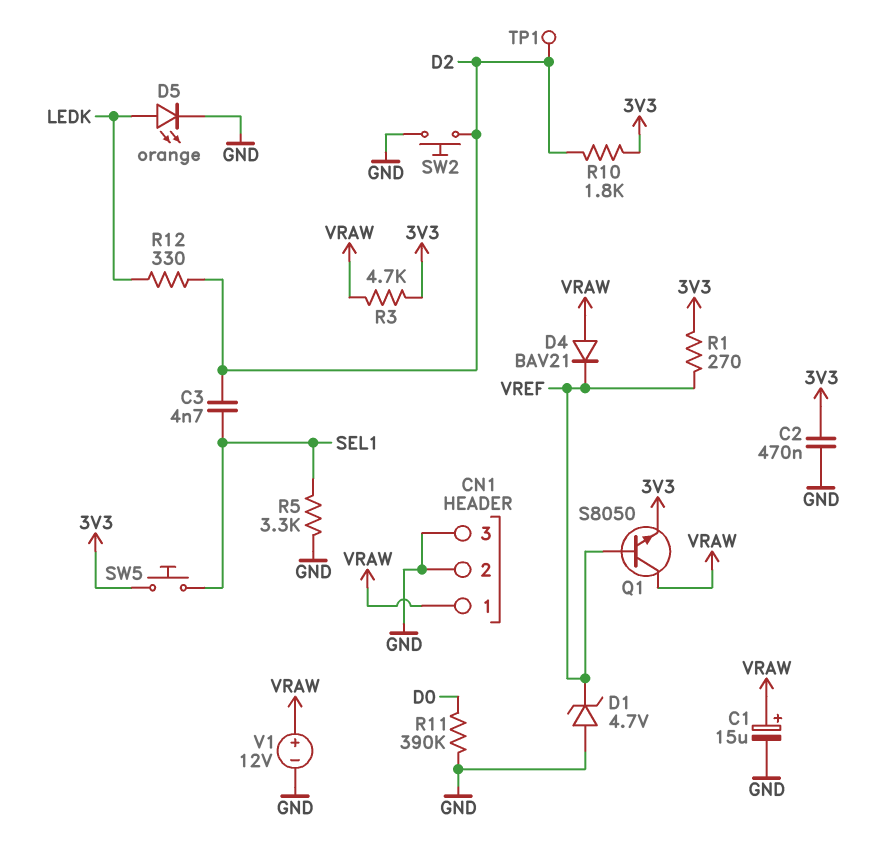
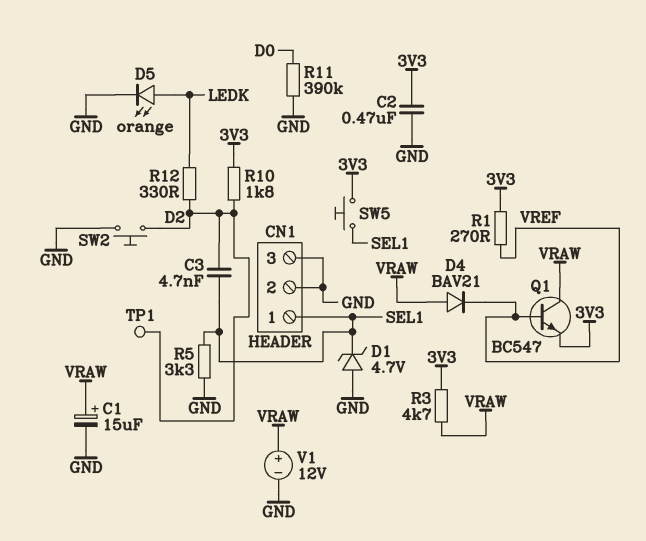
CN1 pin 1: VRAW -> SEL1
D1: zener 4.7V (A GND, K VREF) -> zener 4.7V (A GND, K SEL1)
Q1: NPN S8050 (B VREF, C VRAW, E 3V3) -> NPN BC547 (B VREF, C VRAW, E 3V3)

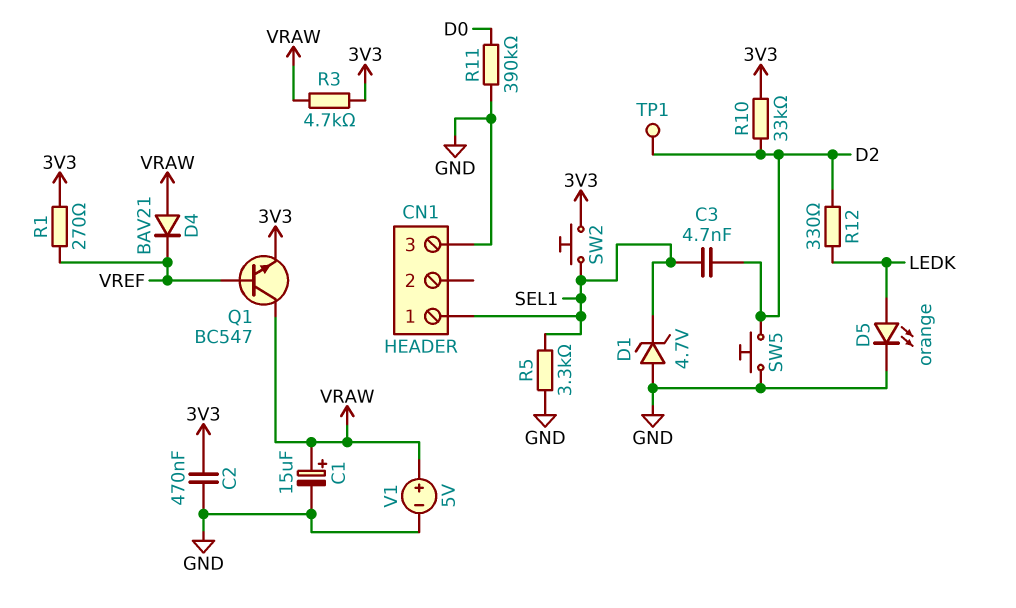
CN1 pin 2: GND -> none
R10: 1.8k (3V3, D2) -> 33k (3V3, D2)
SW2: button (D2, GND) -> button (3V3, SEL1)
SW5: button (3V3, SEL1) -> button (D2, GND)
V1: 12V (plus VRAW, minus GND) -> 5V (plus VRAW, minus GND)

